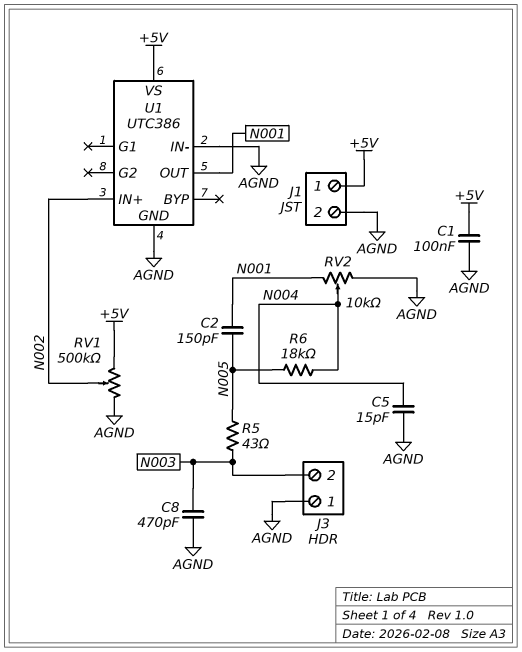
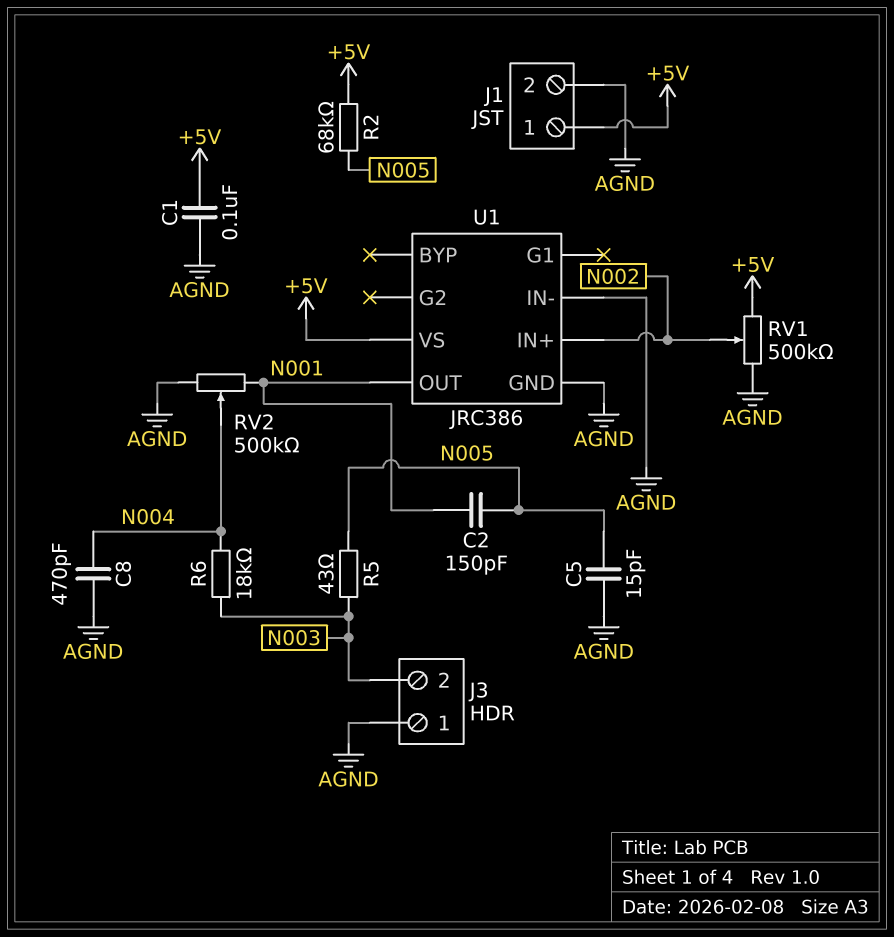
C5: 15pF (AGND, N004) -> 15pF (AGND, N005)
C8: 470pF (AGND, N003) -> 470pF (AGND, N004)
R2: none -> 68k (+5V, N005)
R6: 18k (N004, N005) -> 18k (N003, N004)
RV2: 10k (AGND, N001, wiper N004) -> 500k (AGND, N001, wiper N004)
U1: UTC386 -> JRC386

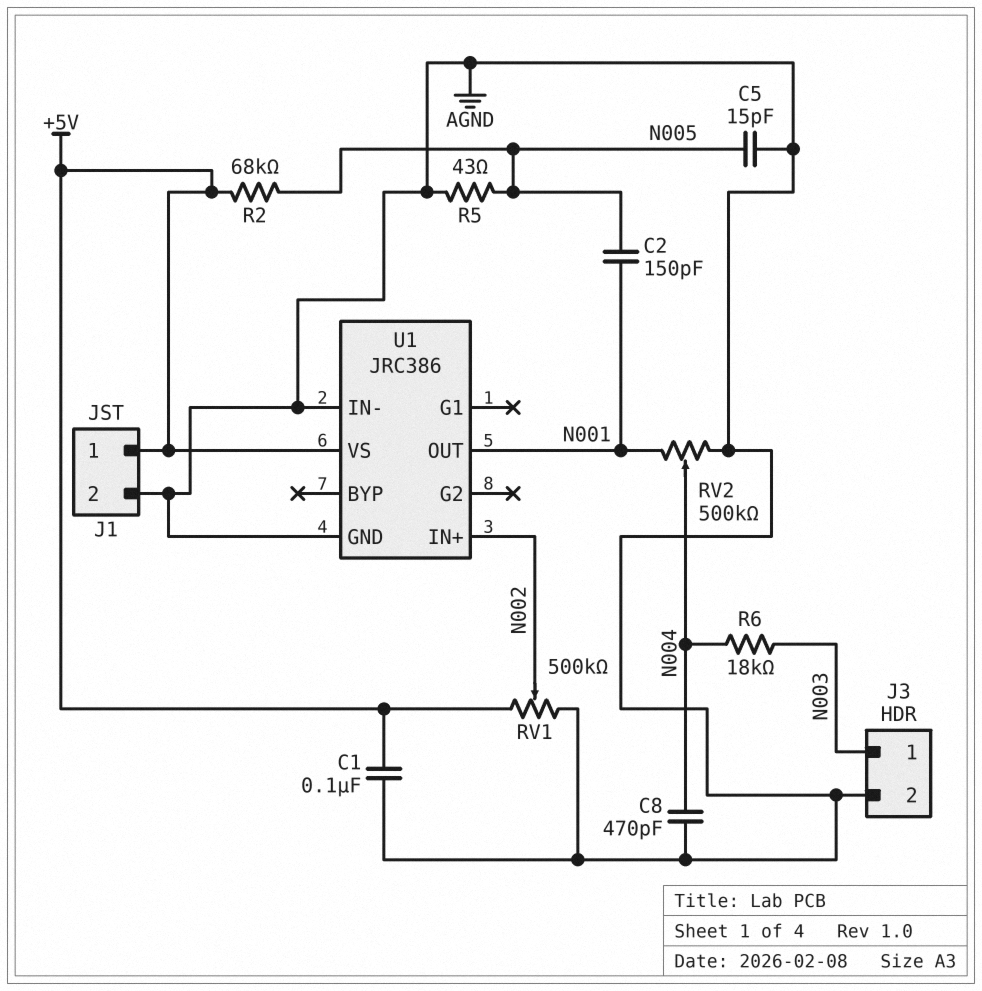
J3 pin 1: AGND -> N003
J3 pin 2: N003 -> AGND
R5: 43 (N003, N005) -> 43 (AGND, N005)

